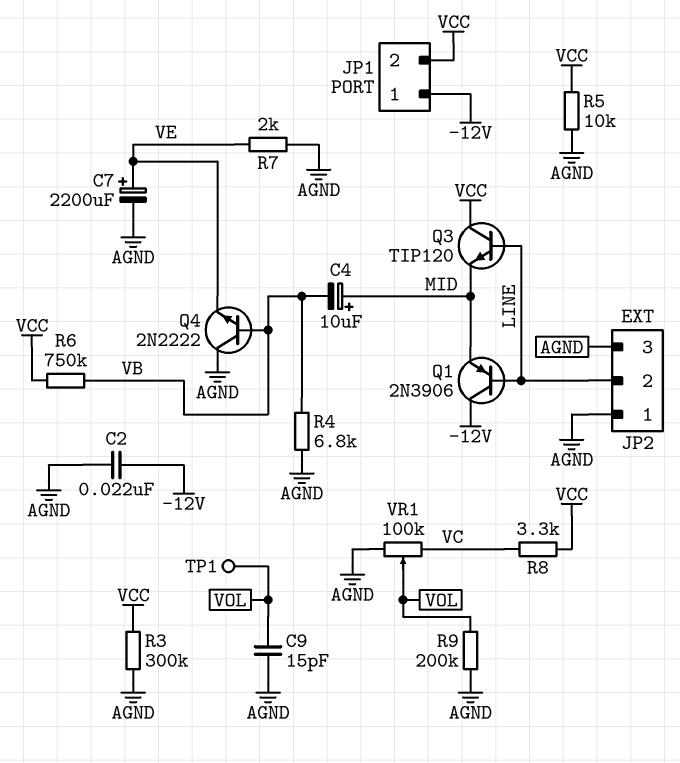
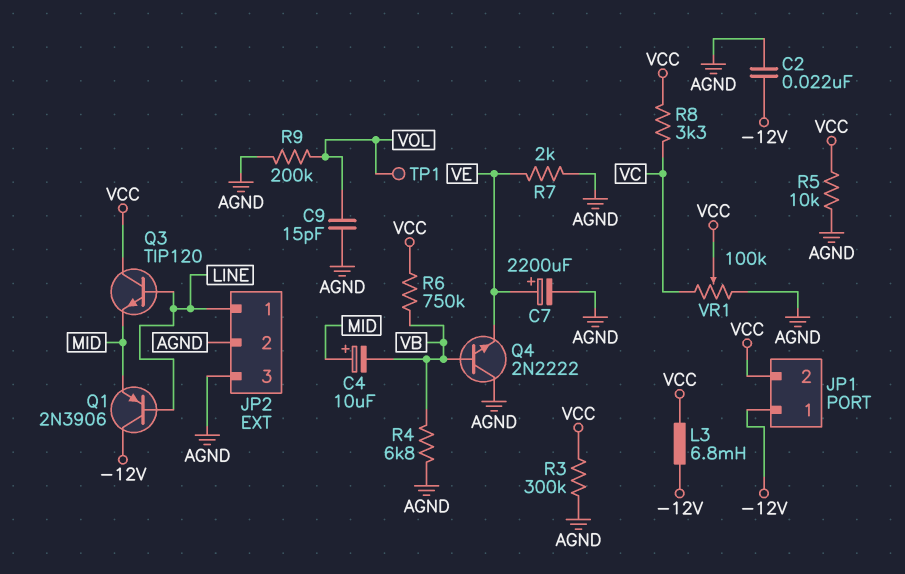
JP2 pin 1: AGND -> LINE
JP2 pin 2: LINE -> AGND
L3: none -> 6.8mH (-12V, VCC)
VR1: 100k (AGND, VC, wiper VOL) -> 100k (AGND, VC, wiper VCC)

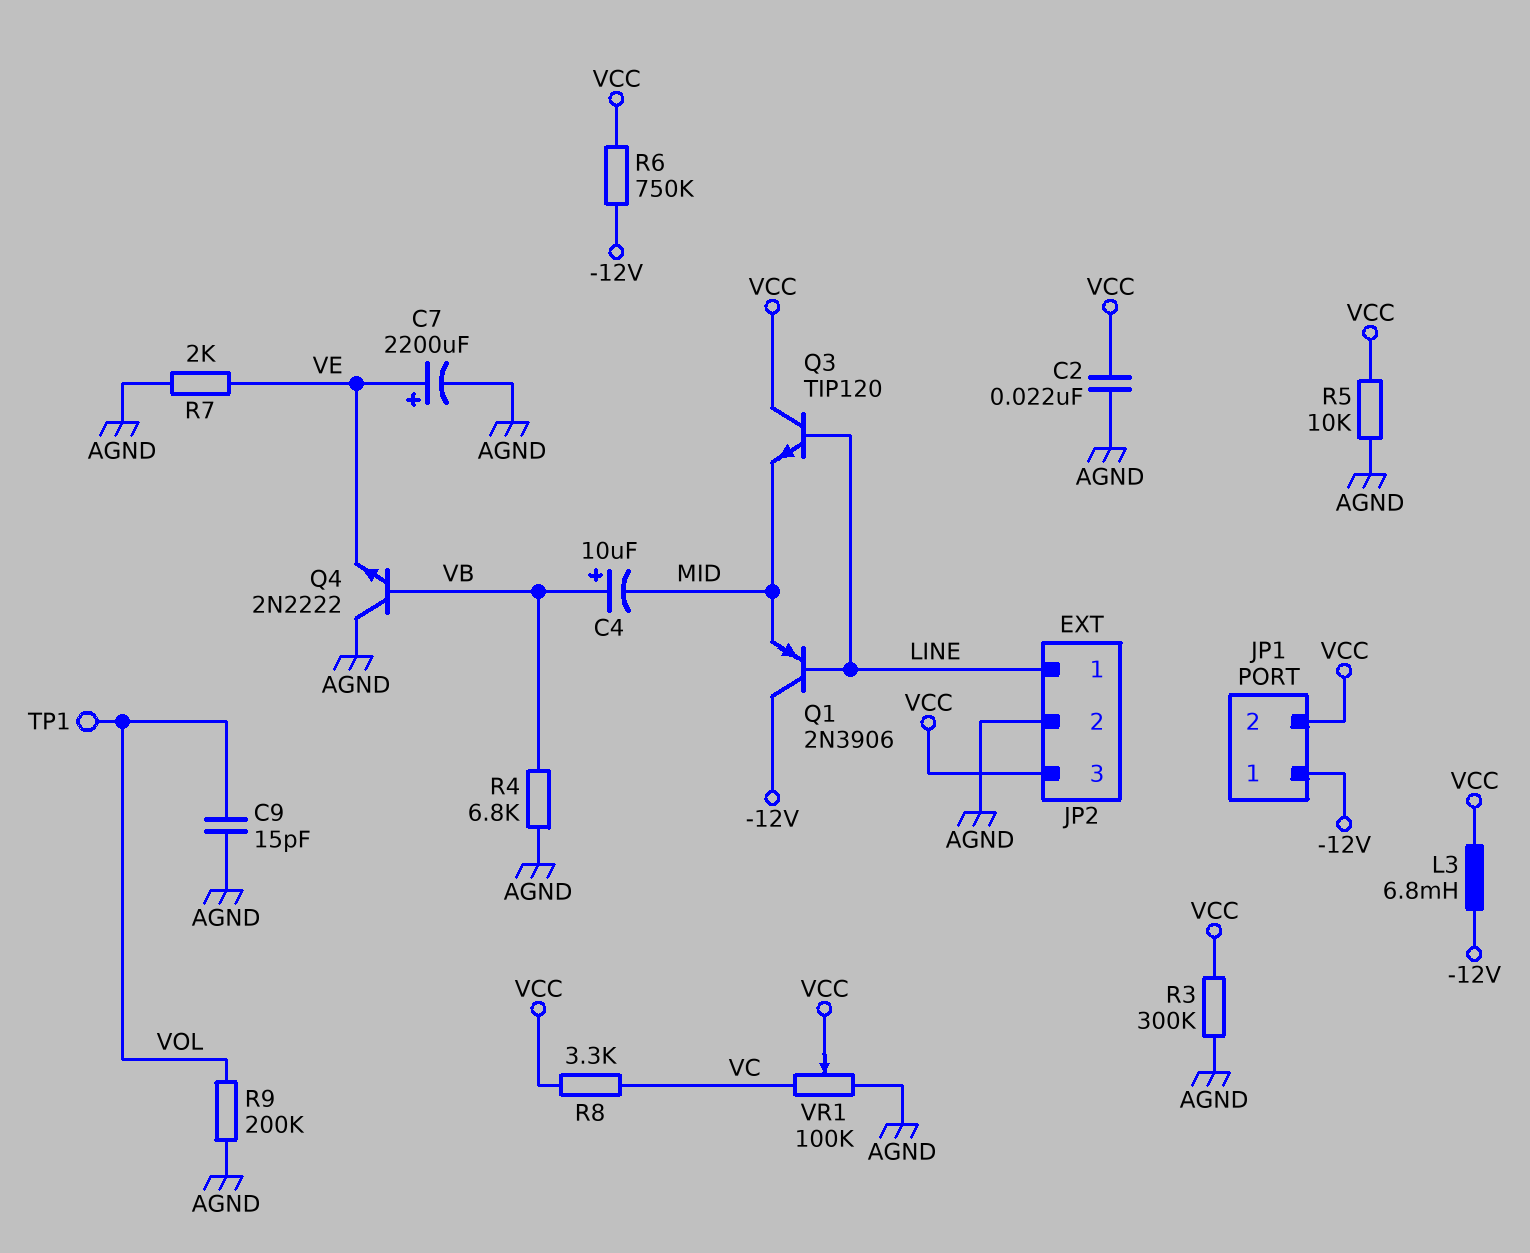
C2: 22nF (-12V, AGND) -> 22nF (AGND, VCC)
C4: 10uF (plus MID, minus VB) -> 10uF (plus VB, minus MID)
JP2 pin 3: AGND -> VCC
R6: 750k (VB, VCC) -> 750k (-12V, VCC)

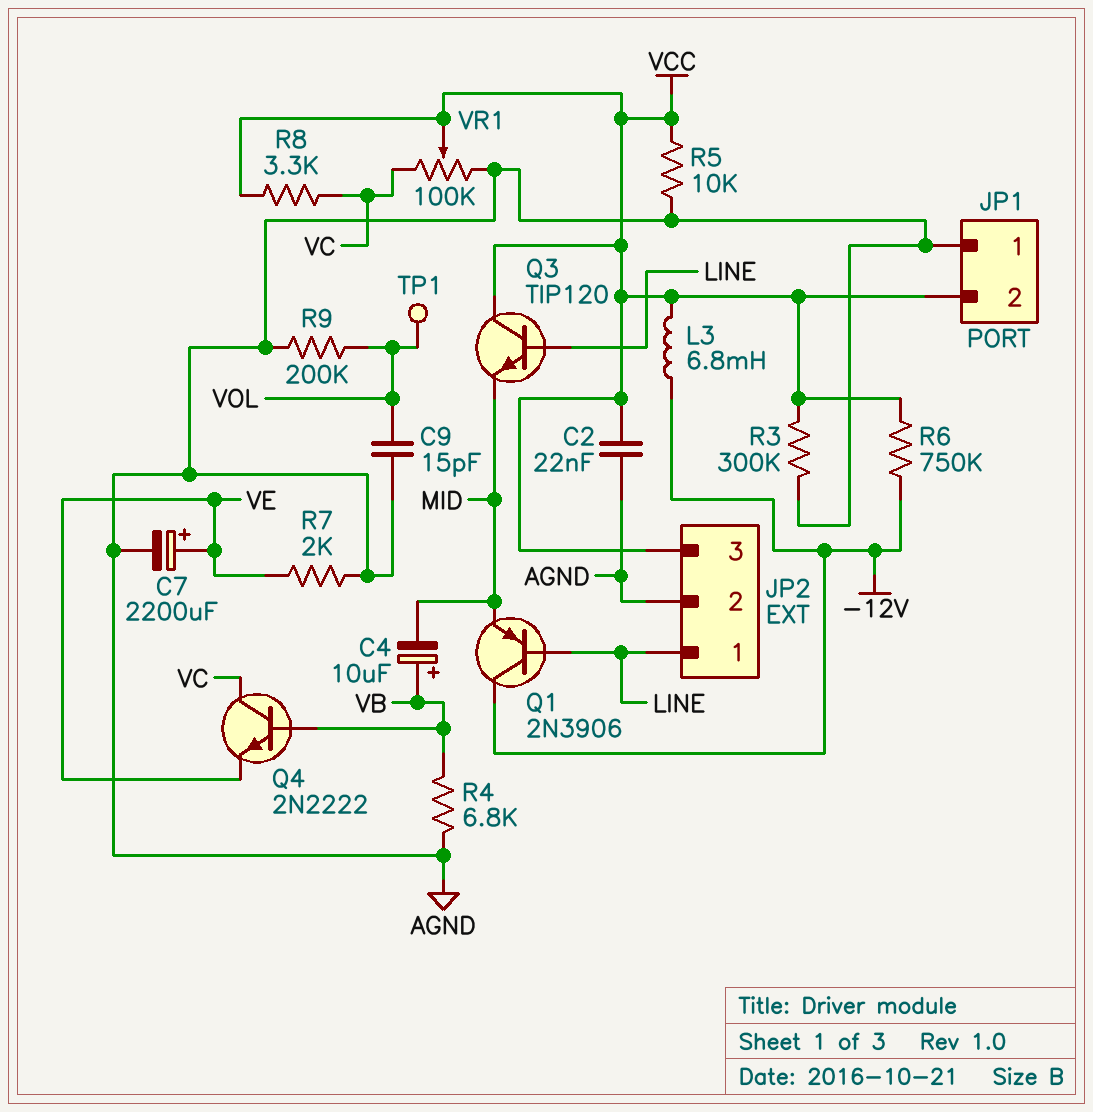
JP1 pin 1: -12V -> AGND
Q4: NPN 2N2222 (B VB, C AGND, E VE) -> NPN 2N2222 (B VB, C VC, E VE)

